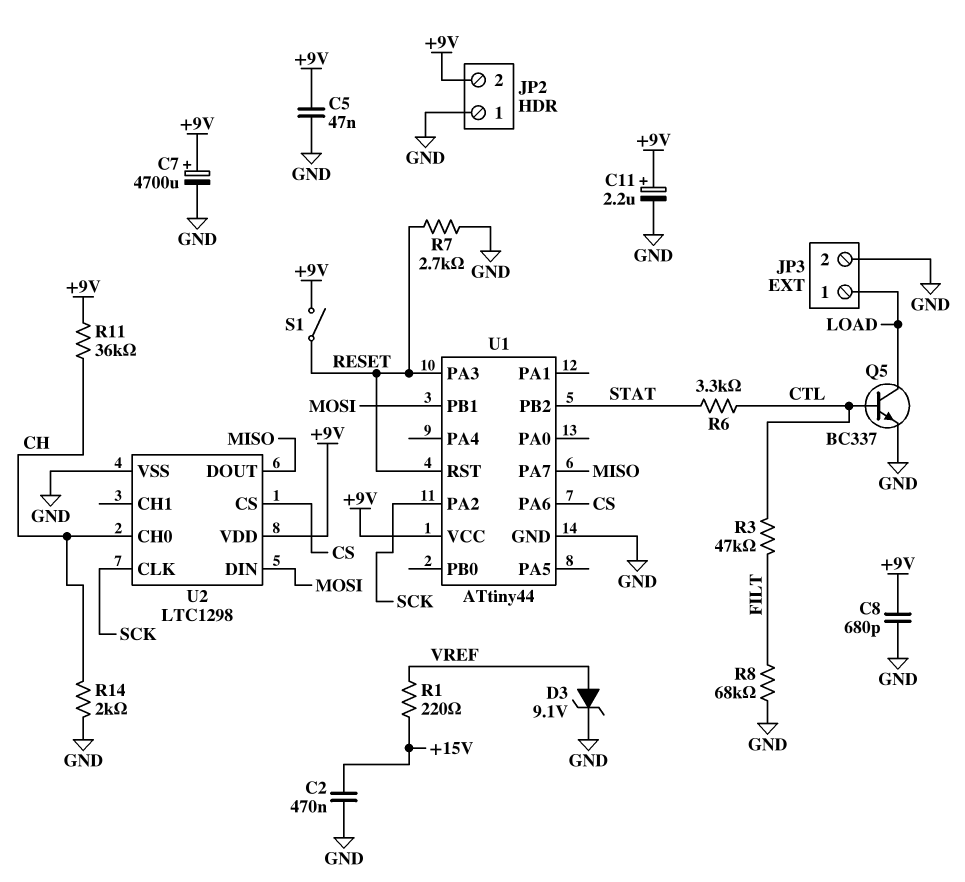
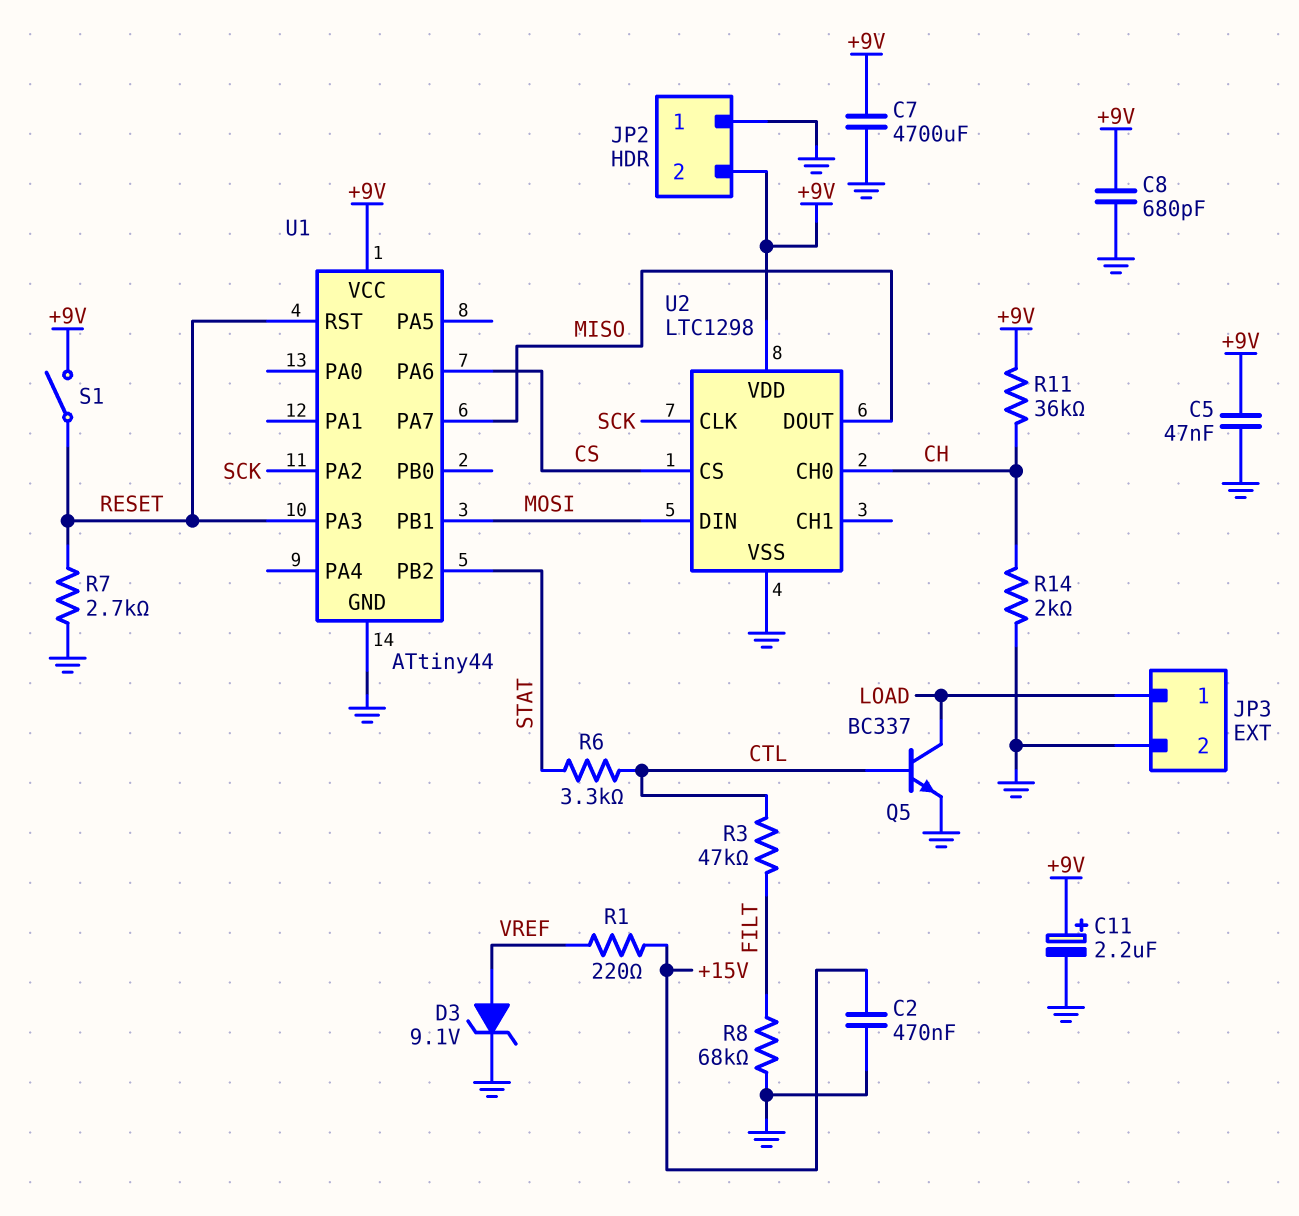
C7: 4700uF (plus +9V, minus GND) -> 4700uF (+9V, GND)

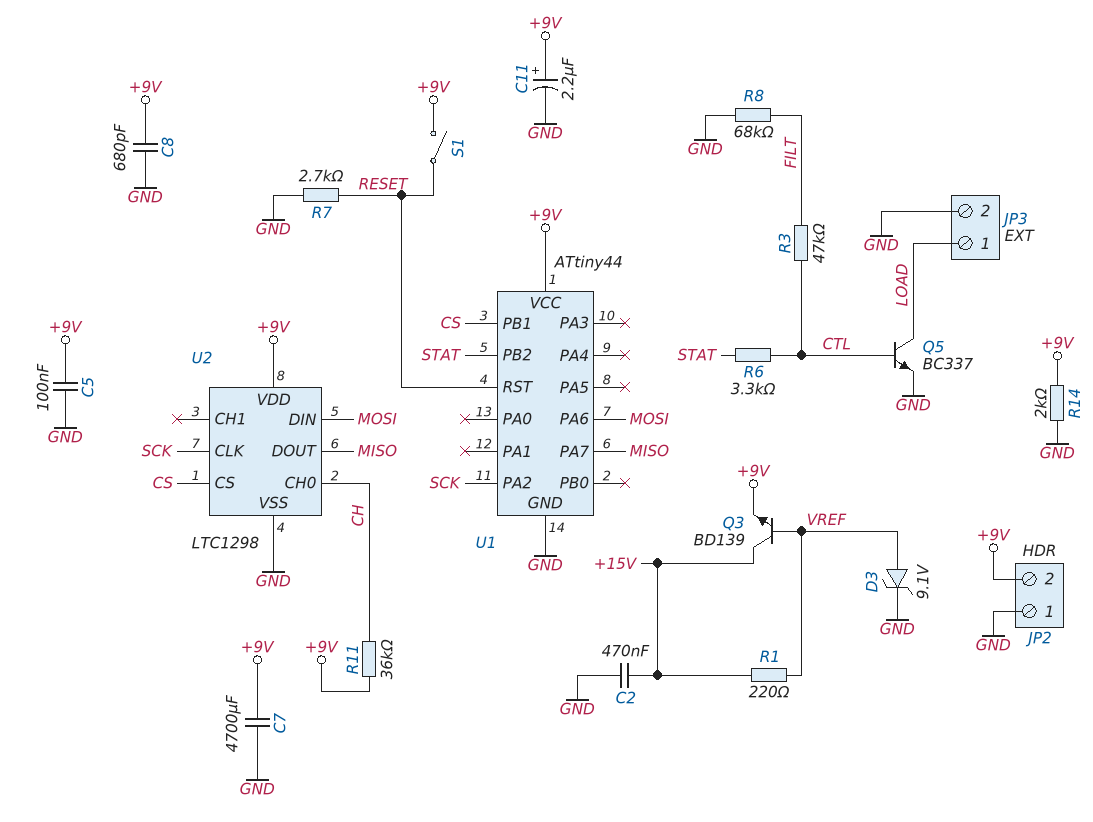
C5: 47nF (+9V, GND) -> 100nF (+9V, GND)
Q3: none -> NPN BD139 (B VREF, C +15V, E +9V)
R14: 2k (CH, GND) -> 2k (+9V, GND)
U1 pin PA3: RESET -> none
U1 pin PA6: CS -> MOSI
U1 pin PB1: MOSI -> CS

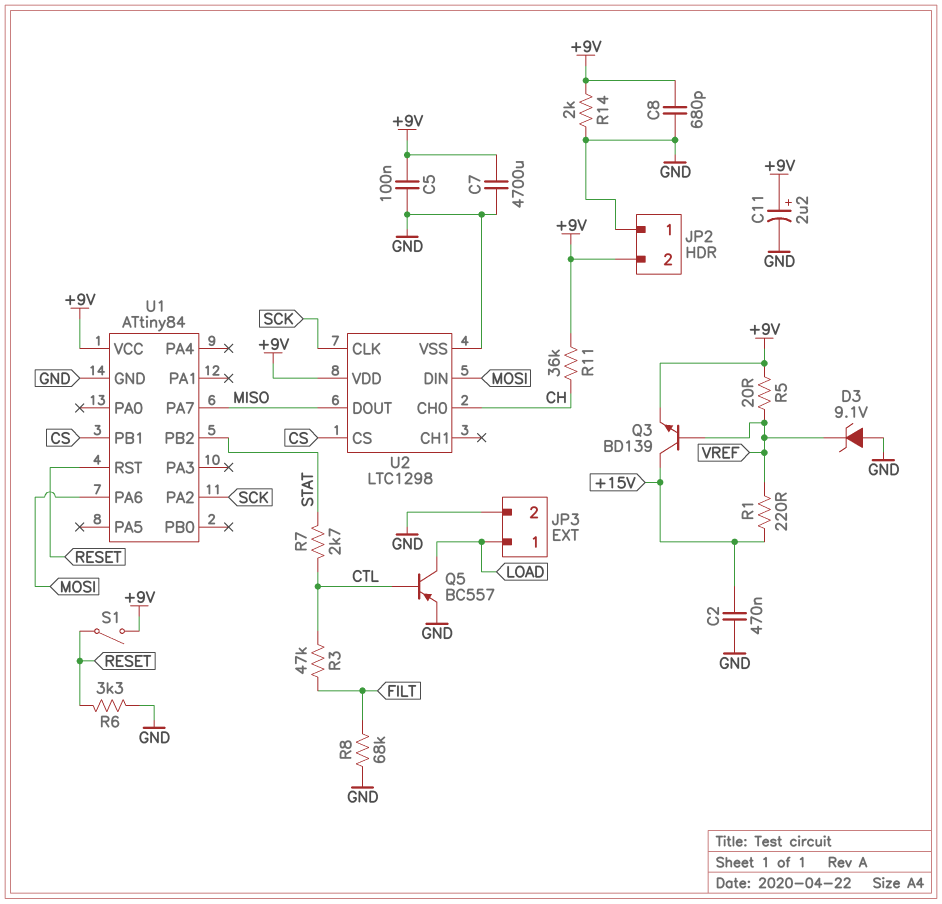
D3: zener 9.1V (A VREF, K GND) -> zener 9.1V (A GND, K VREF)
Q5: NPN BC337 (B CTL, C LOAD, E GND) -> PNP BC557 (B CTL, C LOAD, E GND)
R5: none -> 20 (+9V, VREF)
R6: 3.3k (CTL, STAT) -> 3.3k (GND, RESET)
R7: 2.7k (GND, RESET) -> 2.7k (CTL, STAT)
U1: ATtiny44 -> ATtiny84

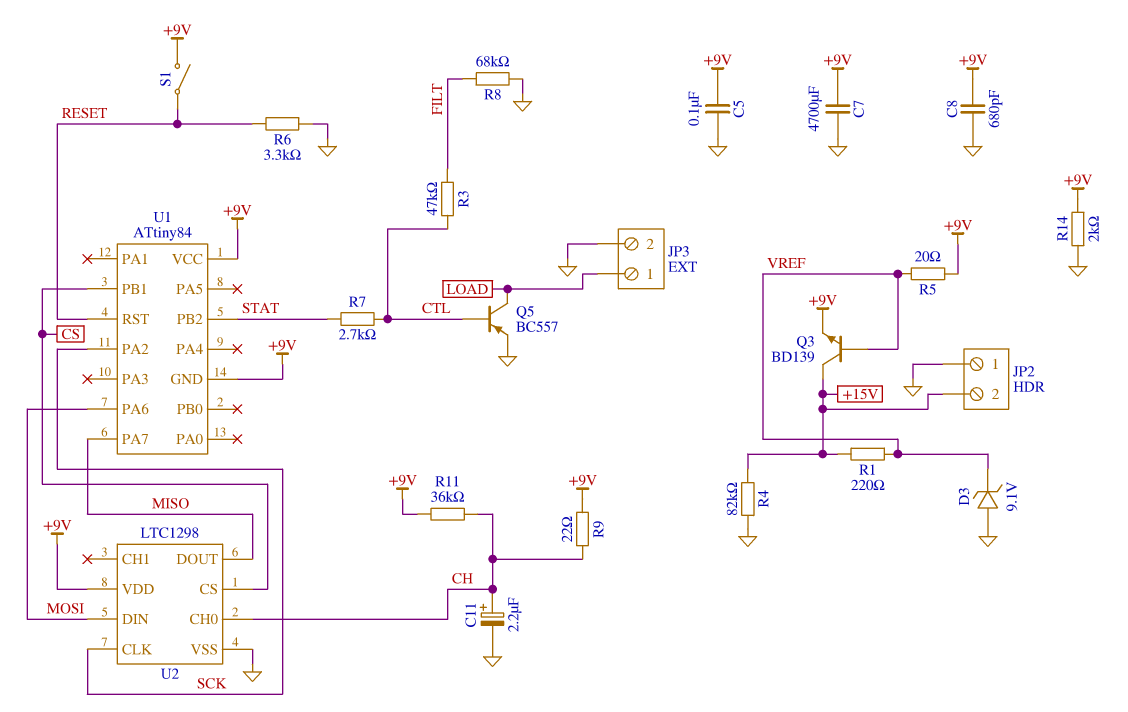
C2: 470nF (+15V, GND) -> none
C11: 2.2uF (plus +9V, minus GND) -> 2.2uF (plus CH, minus GND)
JP2 pin 2: +9V -> +15V
R4: none -> 82k (+15V, GND)
R9: none -> 22 (+9V, CH)
U1 pin GND: GND -> +9V

